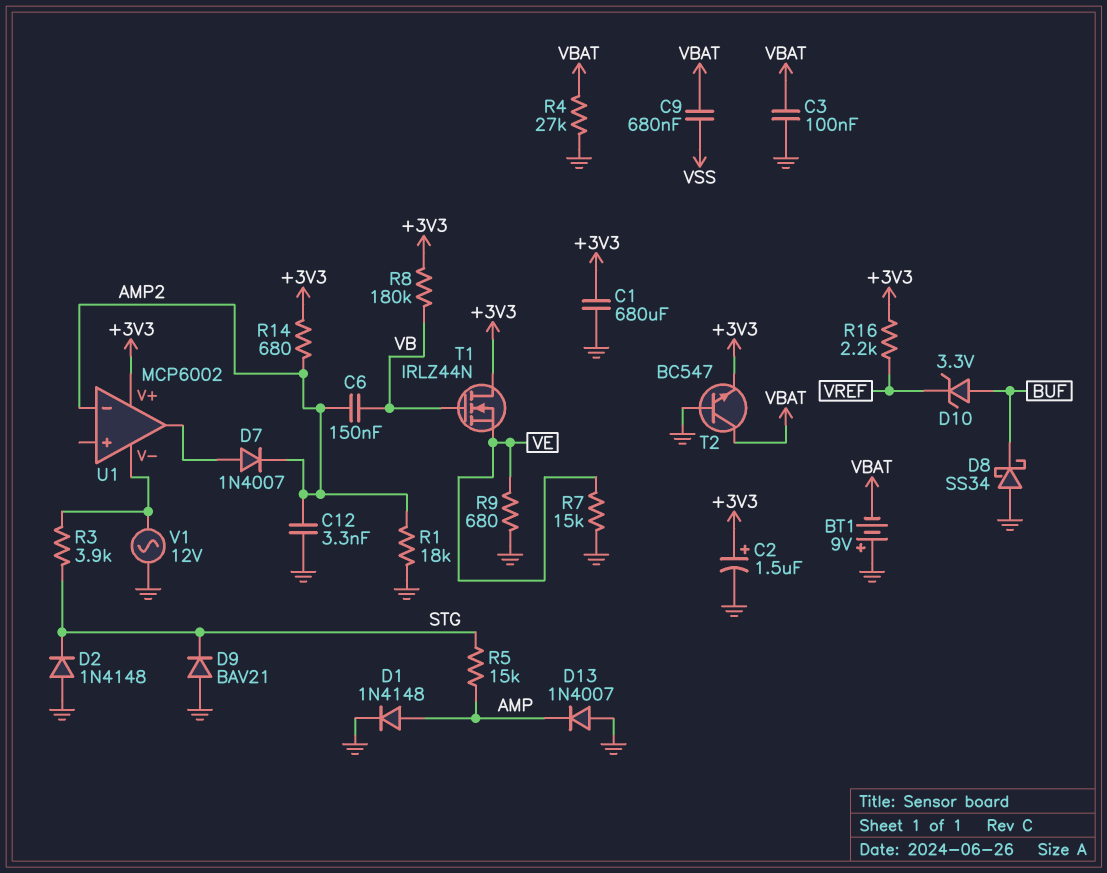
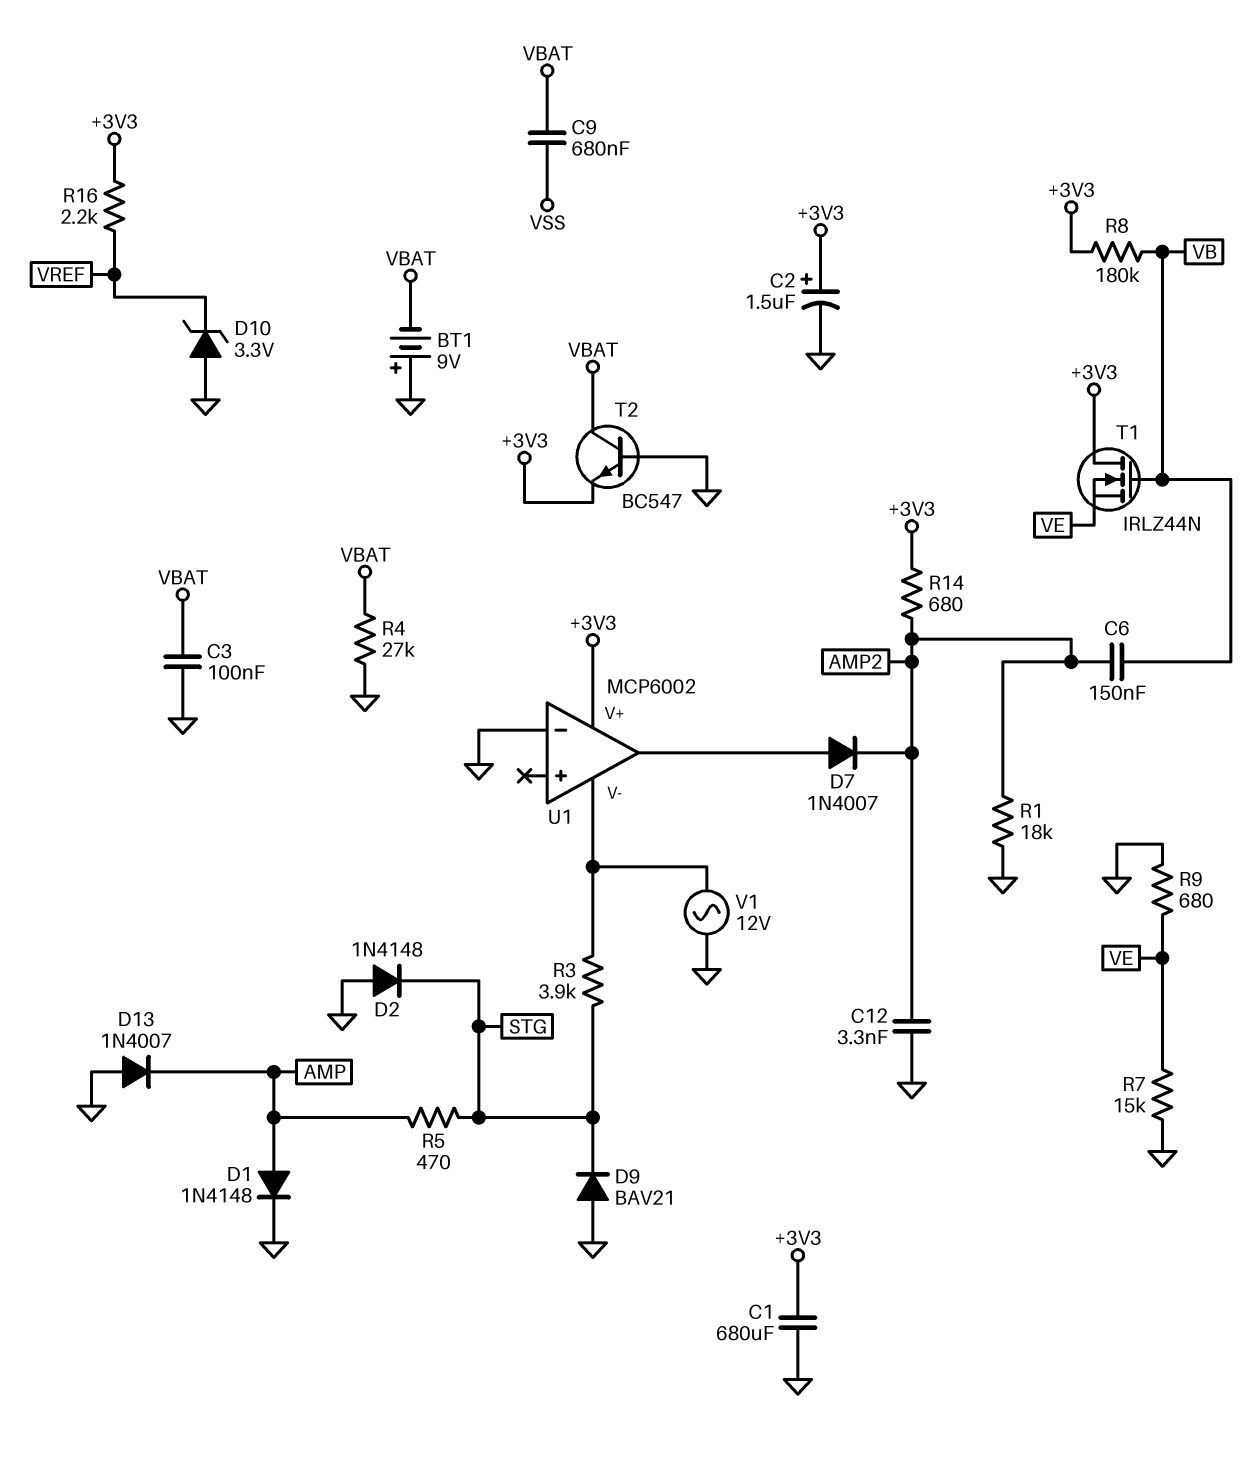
D8: schottky SS34 (A GND, K BUF) -> none
D10: zener 3.3V (A BUF, K VREF) -> zener 3.3V (A GND, K VREF)
R5: 15k (AMP, STG) -> 470 (AMP, STG)
U1 pin in-: AMP2 -> GND

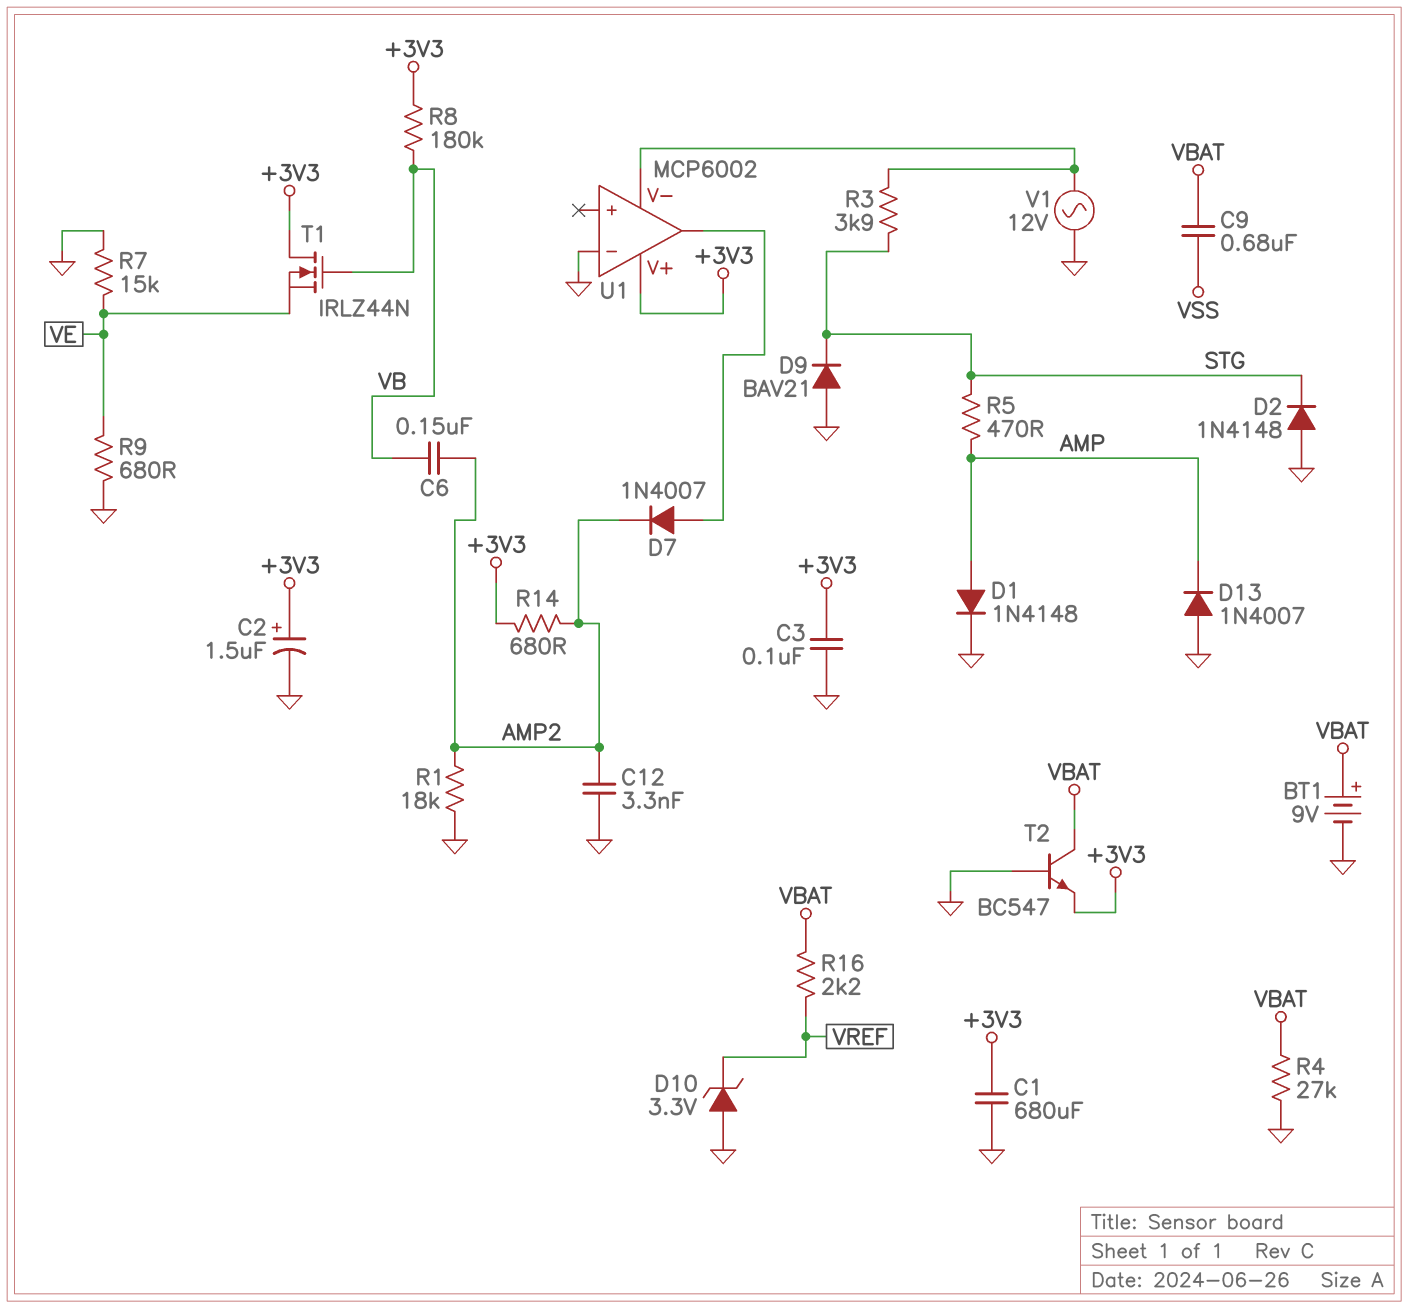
BT1: 9V (plus GND, minus VBAT) -> 9V (plus VBAT, minus GND)
C3: 100nF (GND, VBAT) -> 100nF (+3V3, GND)
R16: 2.2k (+3V3, VREF) -> 2.2k (VBAT, VREF)

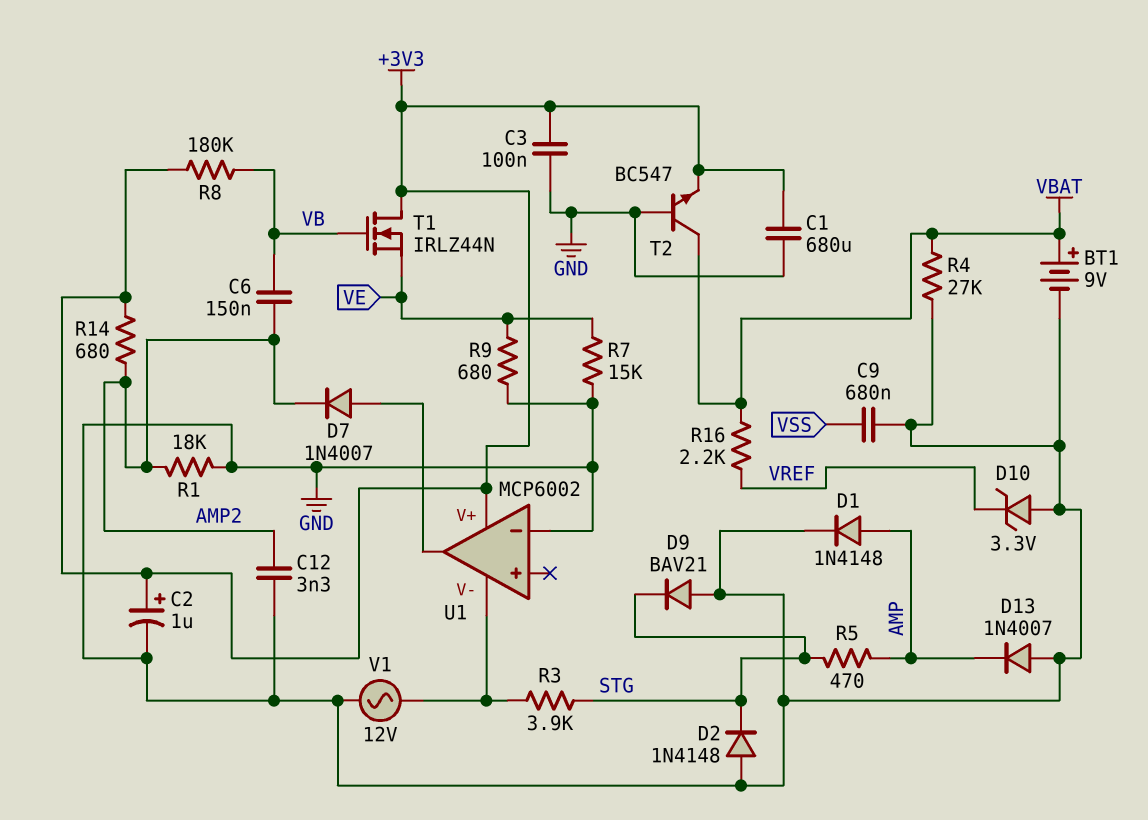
C2: 1.5uF (plus +3V3, minus GND) -> 1uF (plus +3V3, minus GND)
C9: 680nF (VBAT, VSS) -> 680nF (GND, VSS)

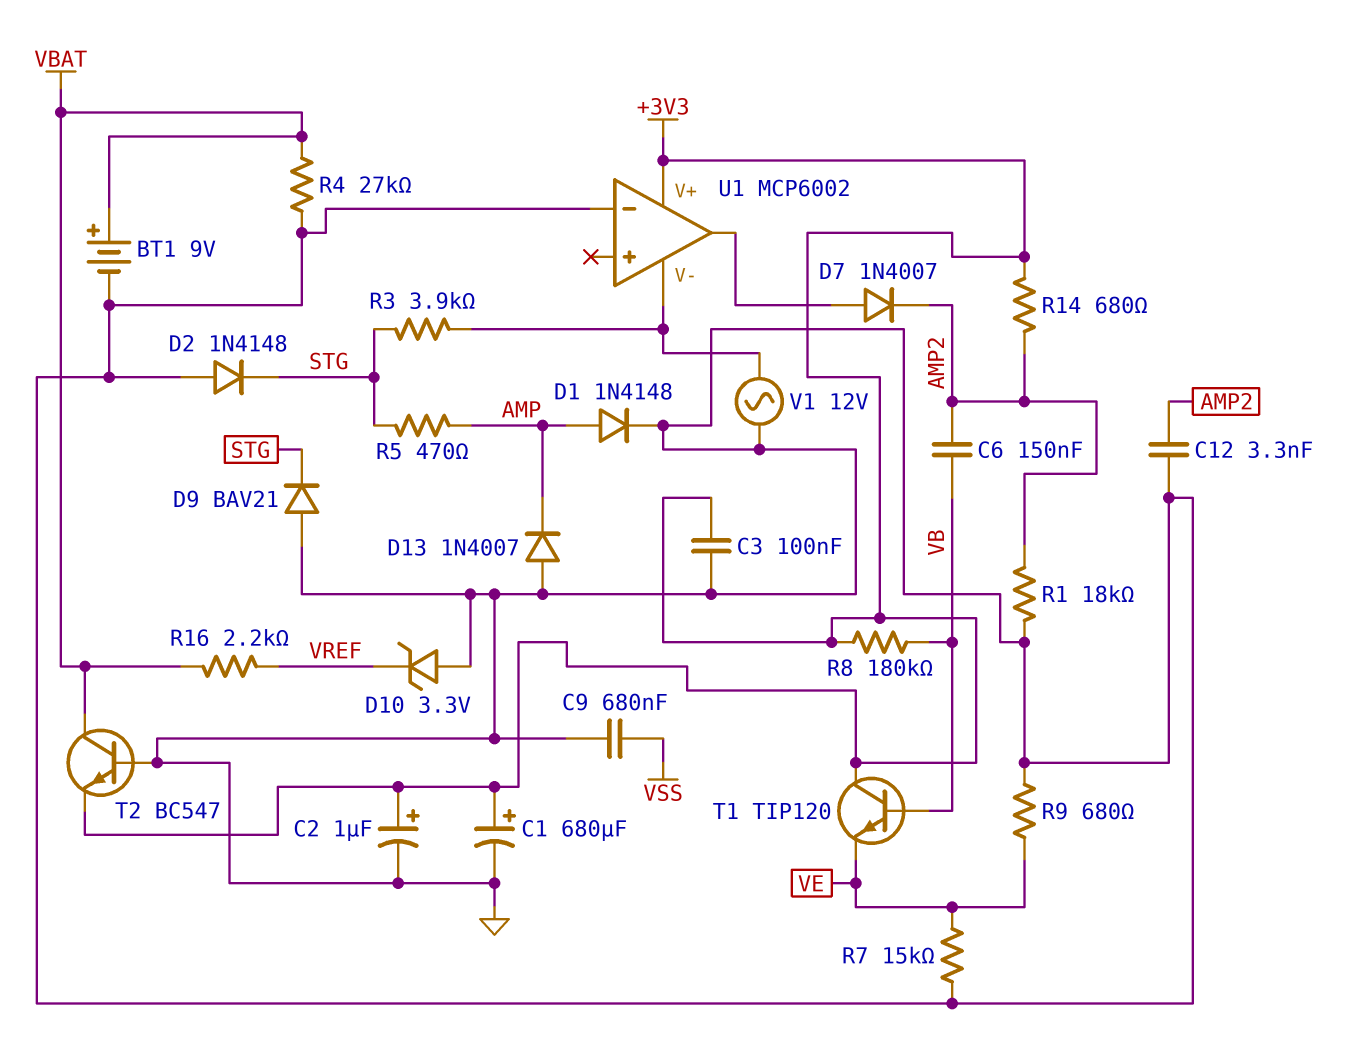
C1: 680uF (+3V3, GND) -> 680uF (plus +3V3, minus GND)
T1: NMOS IRLZ44N (G VB, D +3V3, S VE) -> NPN TIP120 (B VB, C +3V3, E VE)

